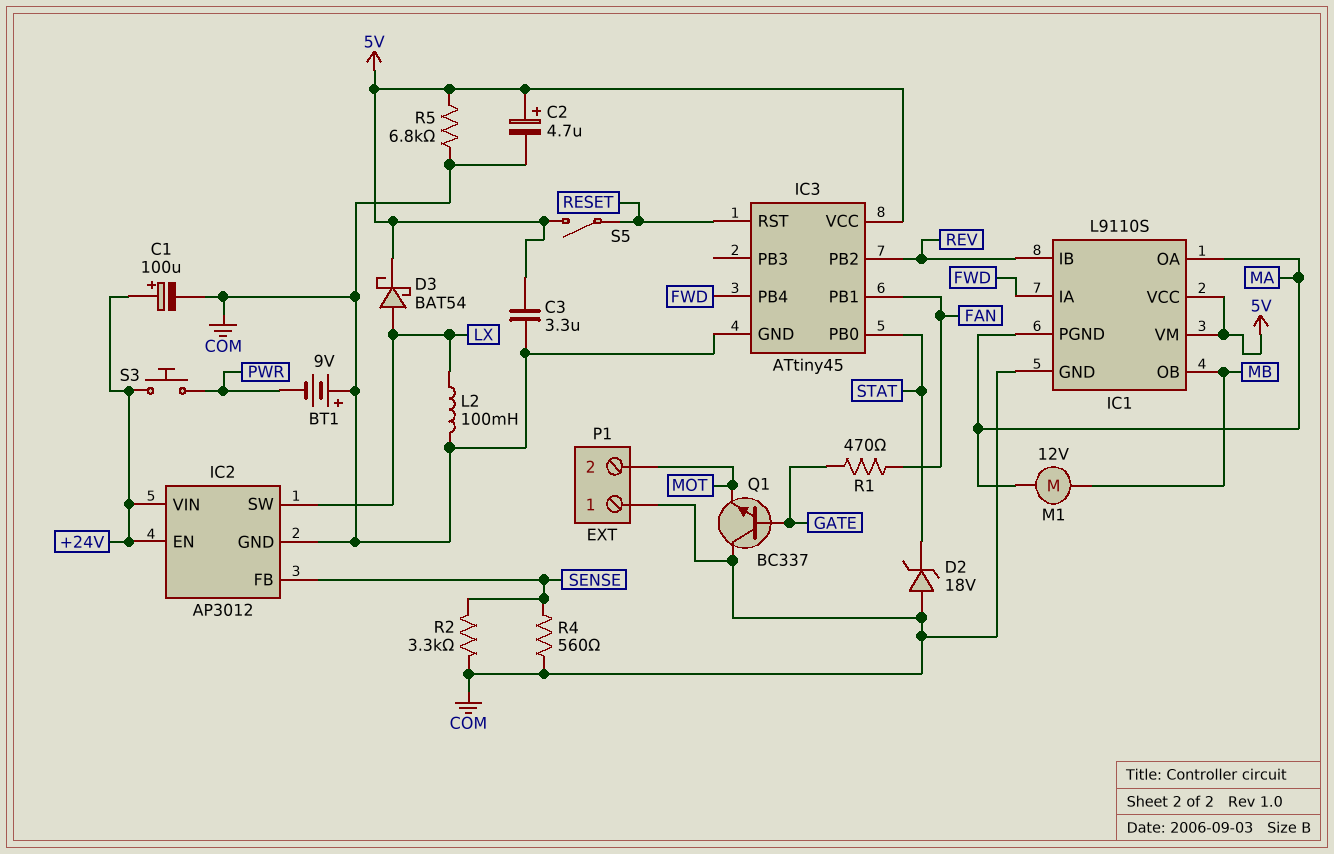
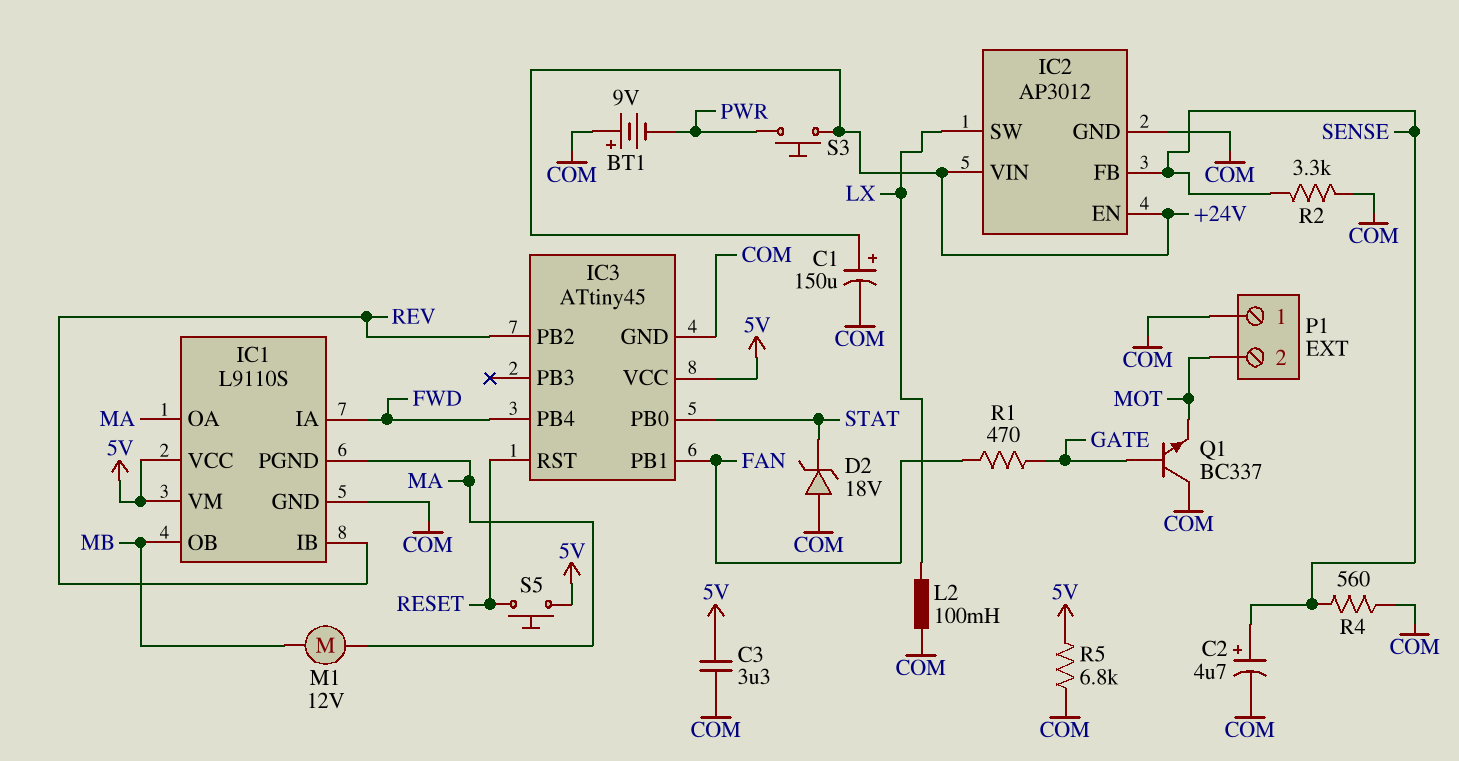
C1: 100uF (plus +24V, minus COM) -> 150uF (plus +24V, minus COM)
C2: 4.7uF (plus 5V, minus COM) -> 4.7uF (plus SENSE, minus COM)
D3: schottky BAT54 (A LX, K 5V) -> none
S5: switch (5V, RESET) -> button (5V, RESET)

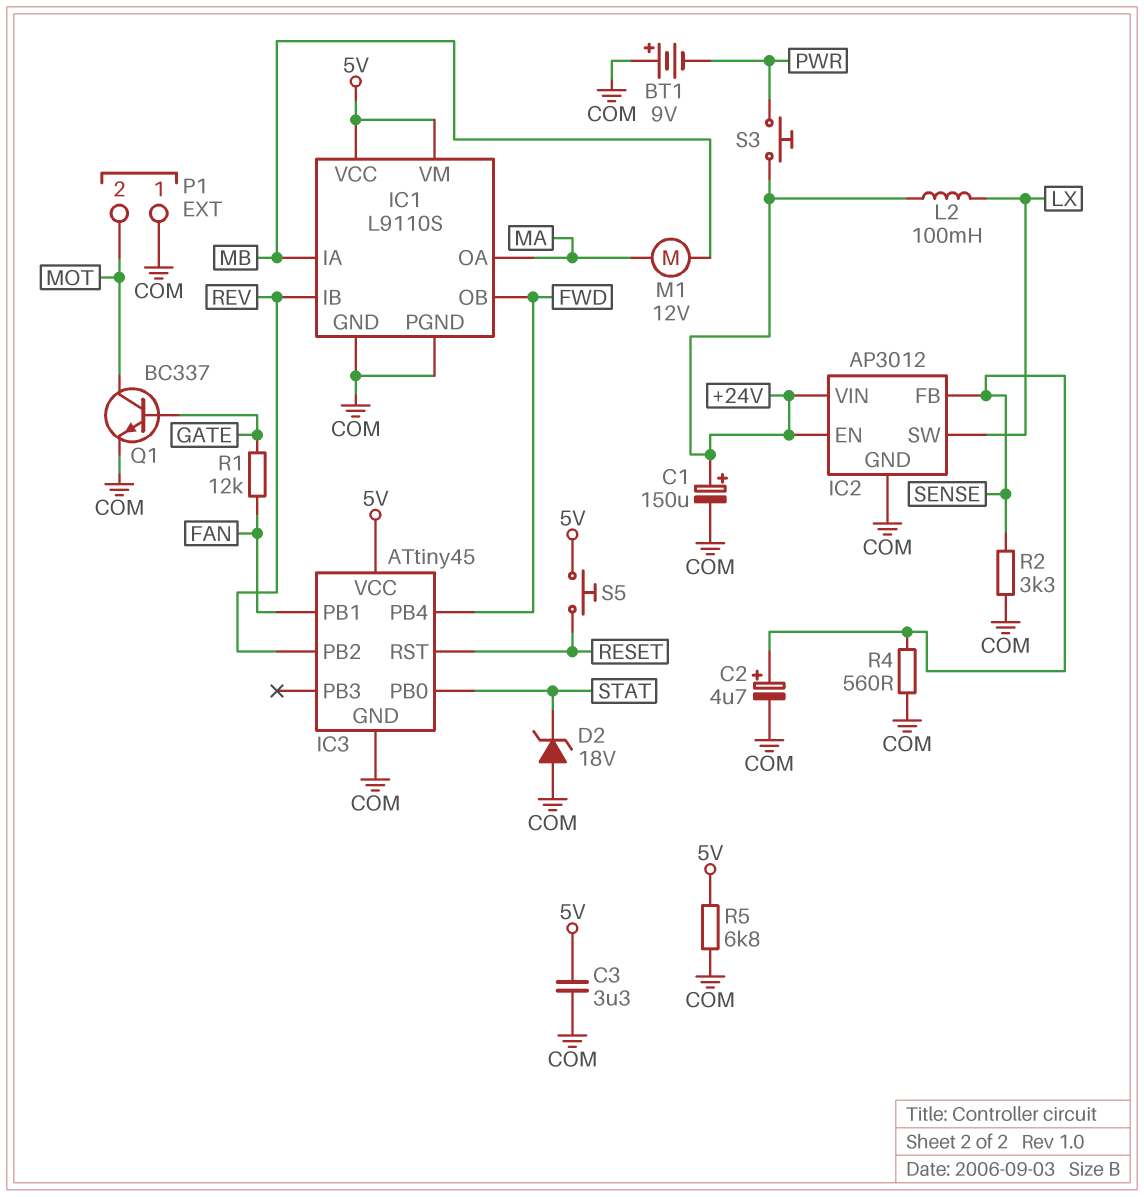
IC1 pin IA: FWD -> MB
IC1 pin OB: MB -> FWD
IC1 pin PGND: MA -> COM
L2: 100mH (COM, LX) -> 100mH (+24V, LX)
Q1: NPN BC337 (B GATE, C COM, E MOT) -> NPN BC337 (B GATE, C MOT, E COM)
R1: 470 (FAN, GATE) -> 12k (FAN, GATE)

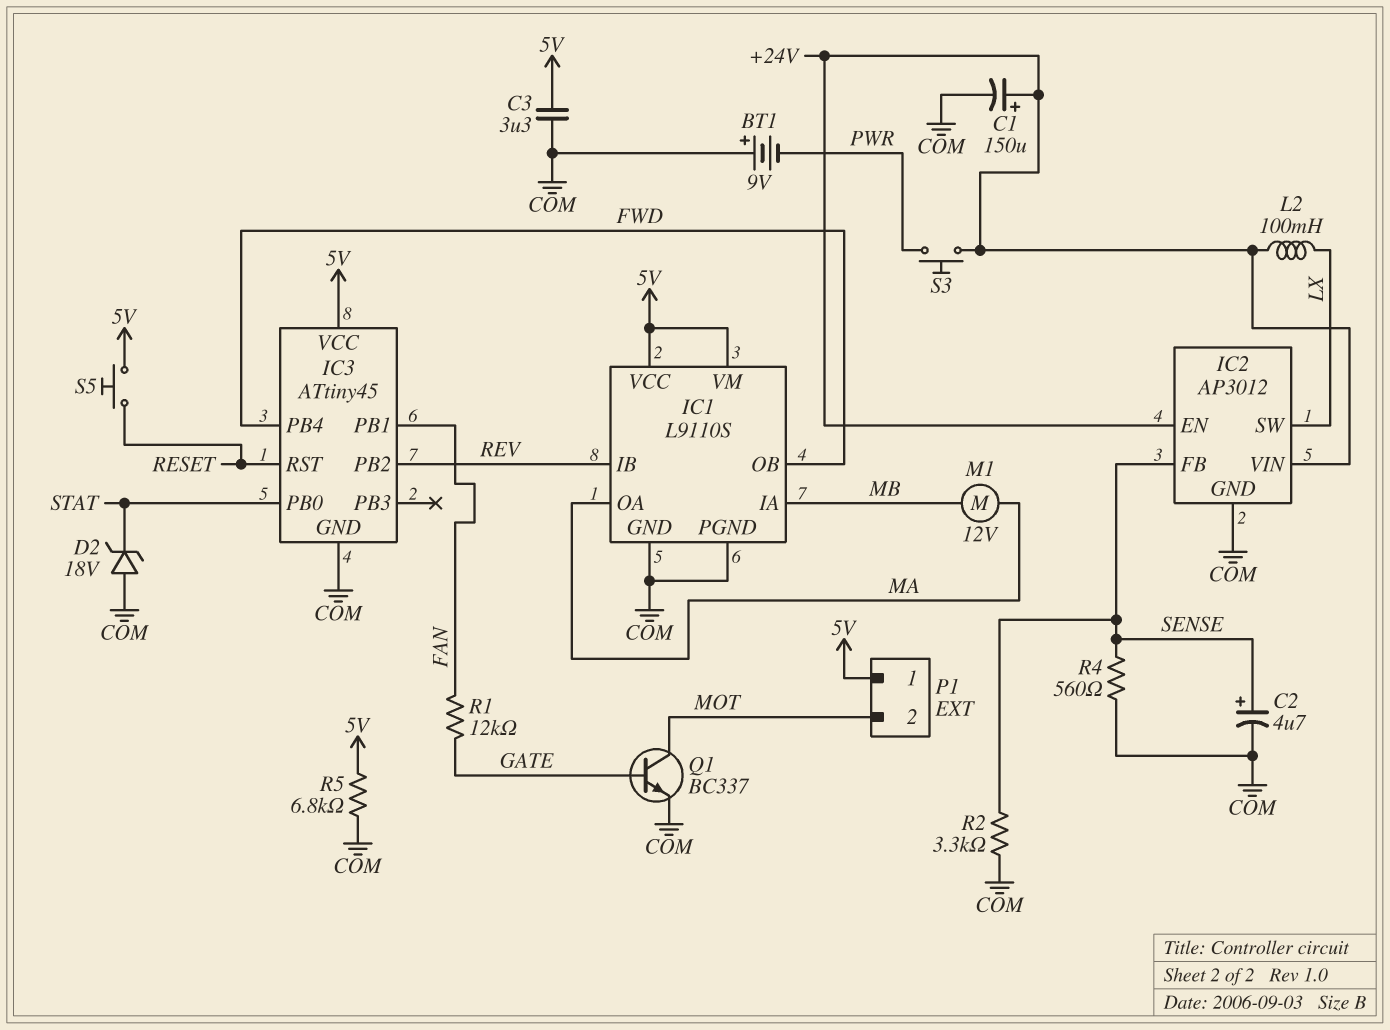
P1 pin 1: COM -> 5V

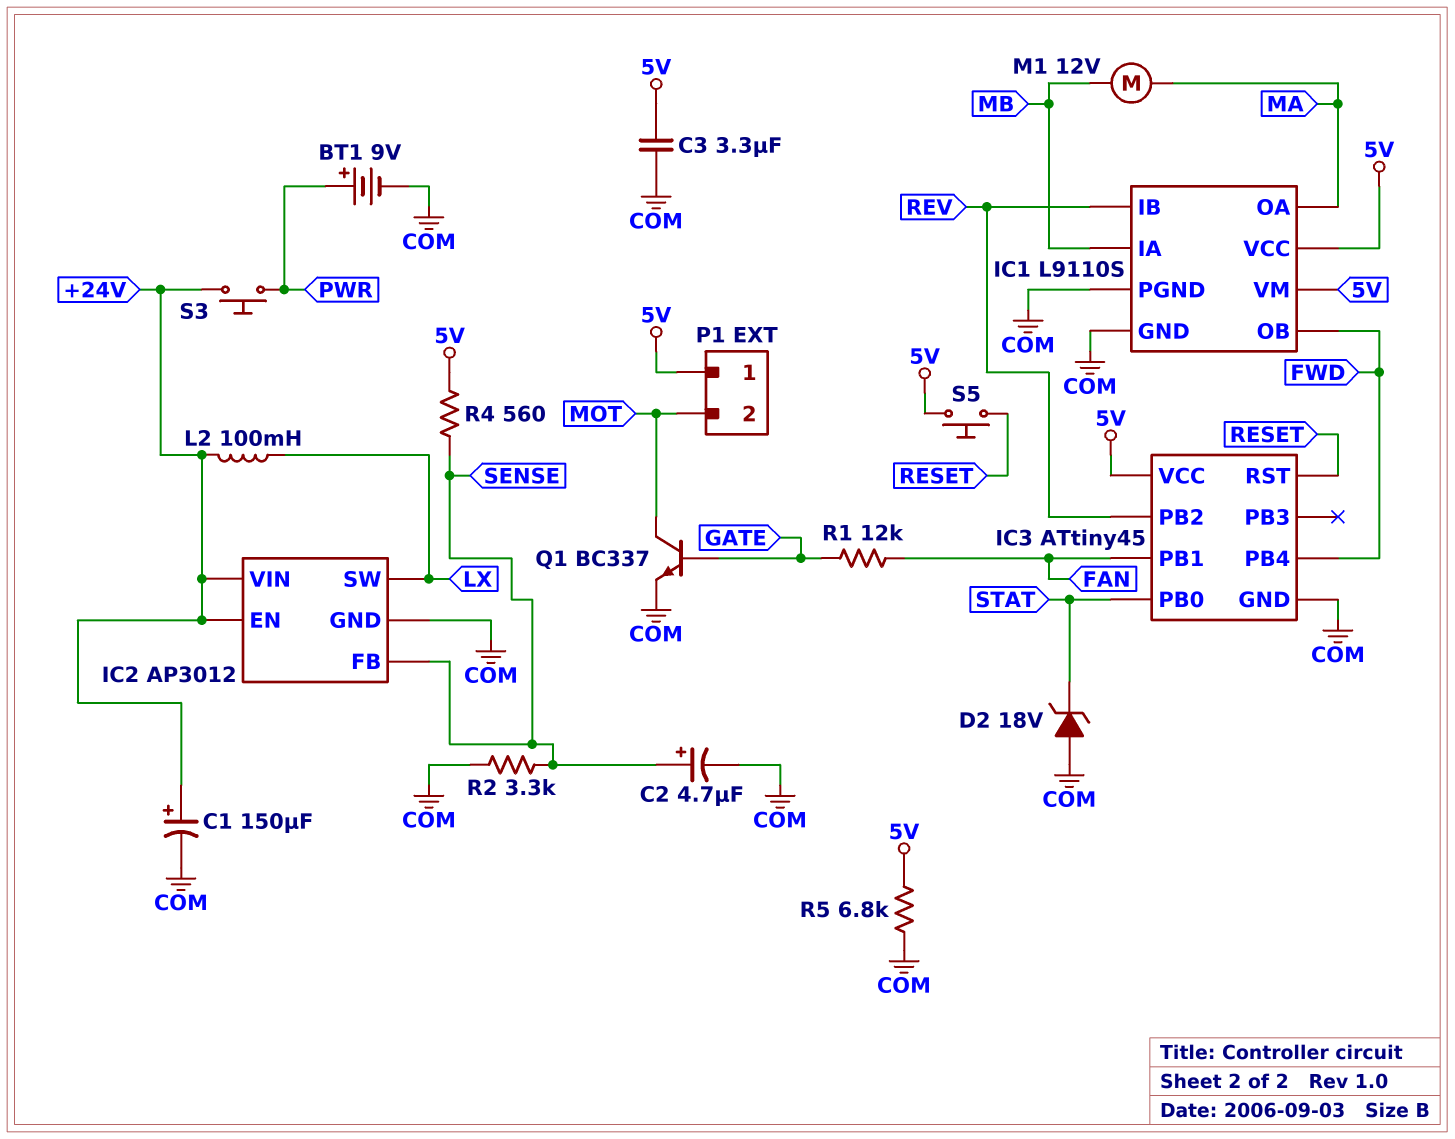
BT1: 9V (plus COM, minus PWR) -> 9V (plus PWR, minus COM)
R4: 560 (COM, SENSE) -> 560 (5V, SENSE)

